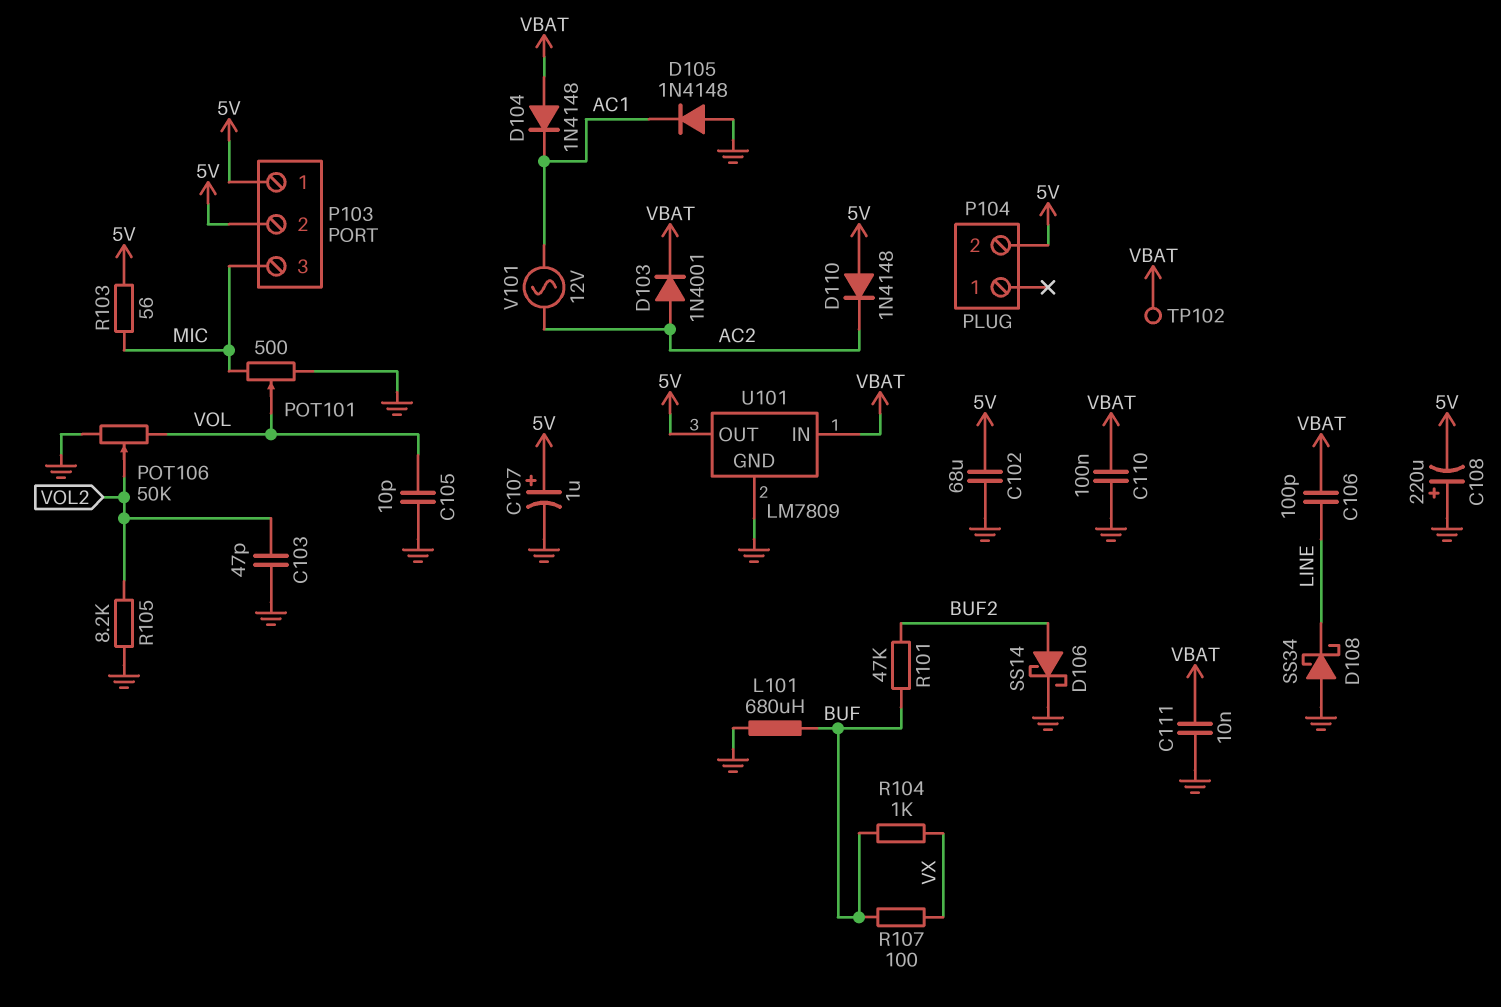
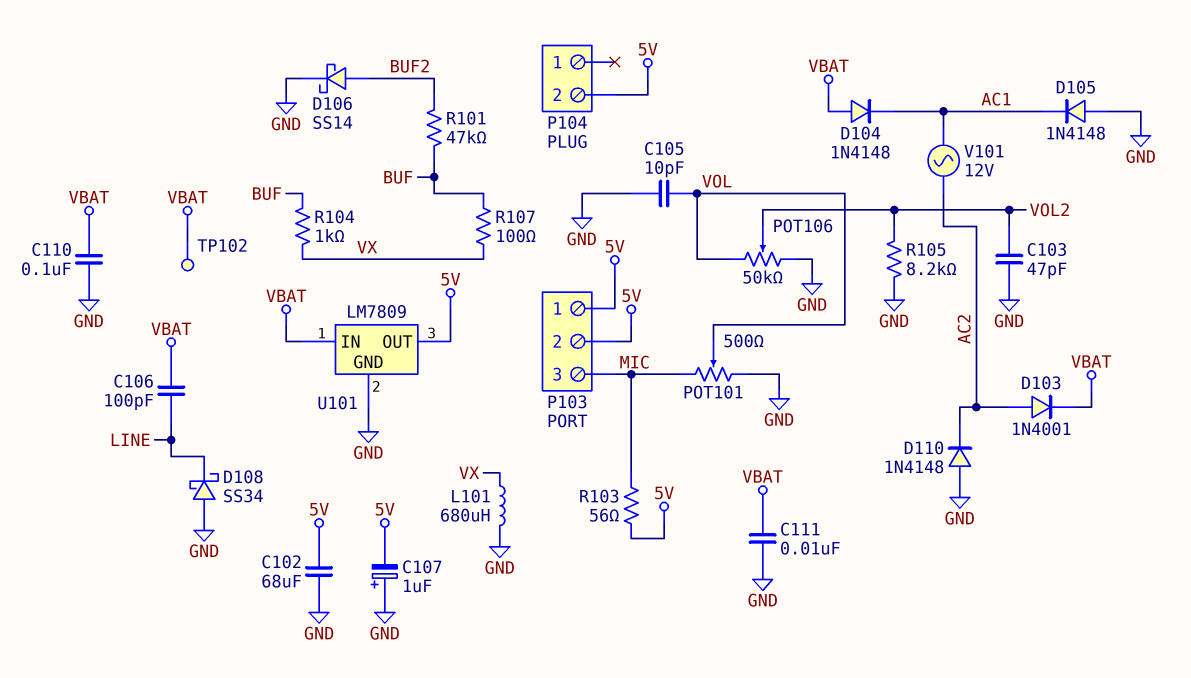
C107: 1uF (plus 5V, minus GND) -> 1uF (plus GND, minus 5V)
C108: 220uF (plus GND, minus 5V) -> none
D110: diode 1N4148 (A 5V, K AC2) -> diode 1N4148 (A GND, K AC2)
L101: 680uH (BUF, GND) -> 680uH (GND, VX)

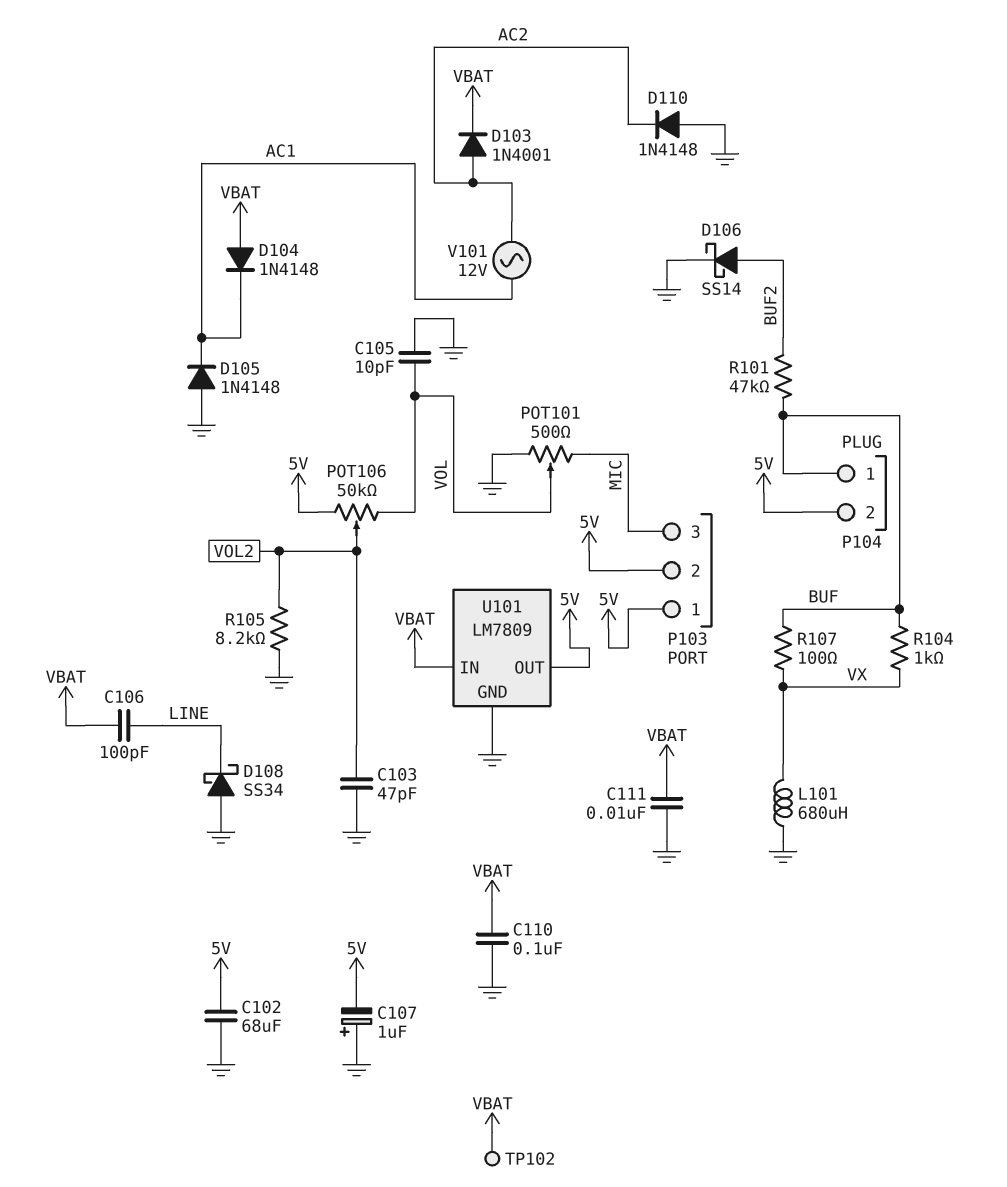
P104 pin 1: none -> BUF
POT106: 50k (GND, VOL, wiper VOL2) -> 50k (5V, VOL, wiper VOL2)
R103: 56 (5V, MIC) -> none

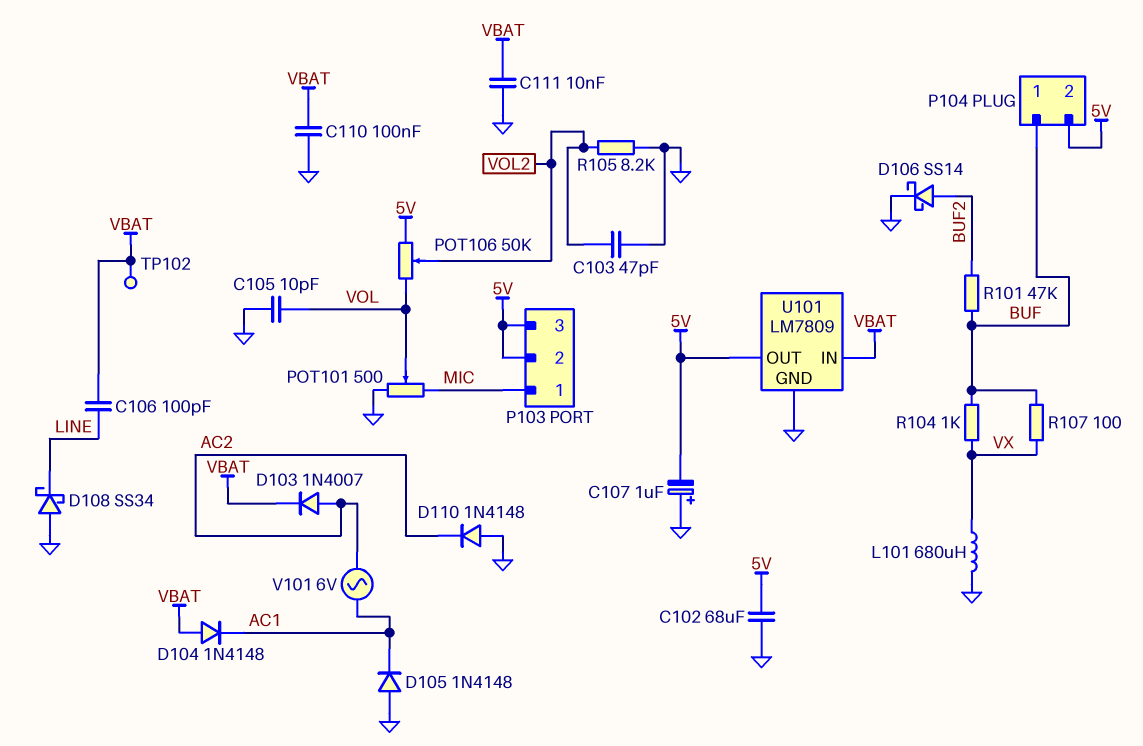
D103: diode 1N4001 (A AC2, K VBAT) -> diode 1N4007 (A AC2, K VBAT)
P103 pin 1: 5V -> MIC
P103 pin 3: MIC -> 5V
V101: AC 12V (AC1, AC2) -> AC 6V (AC1, AC2)

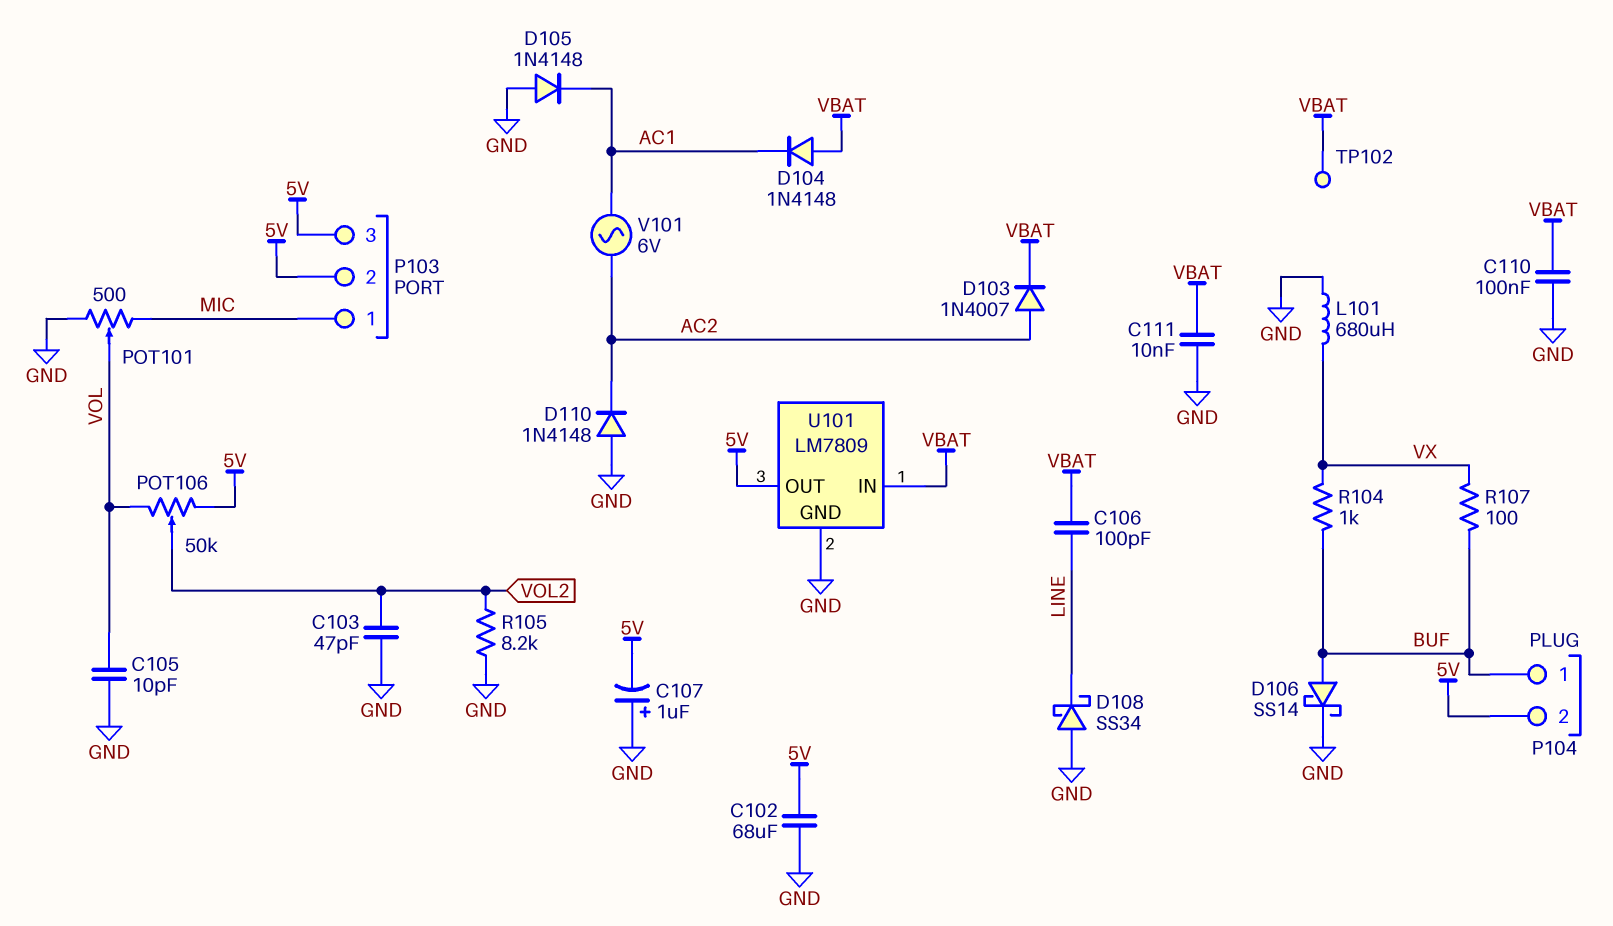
D106: schottky SS14 (A BUF2, K GND) -> schottky SS14 (A BUF, K GND)
R101: 47k (BUF, BUF2) -> none

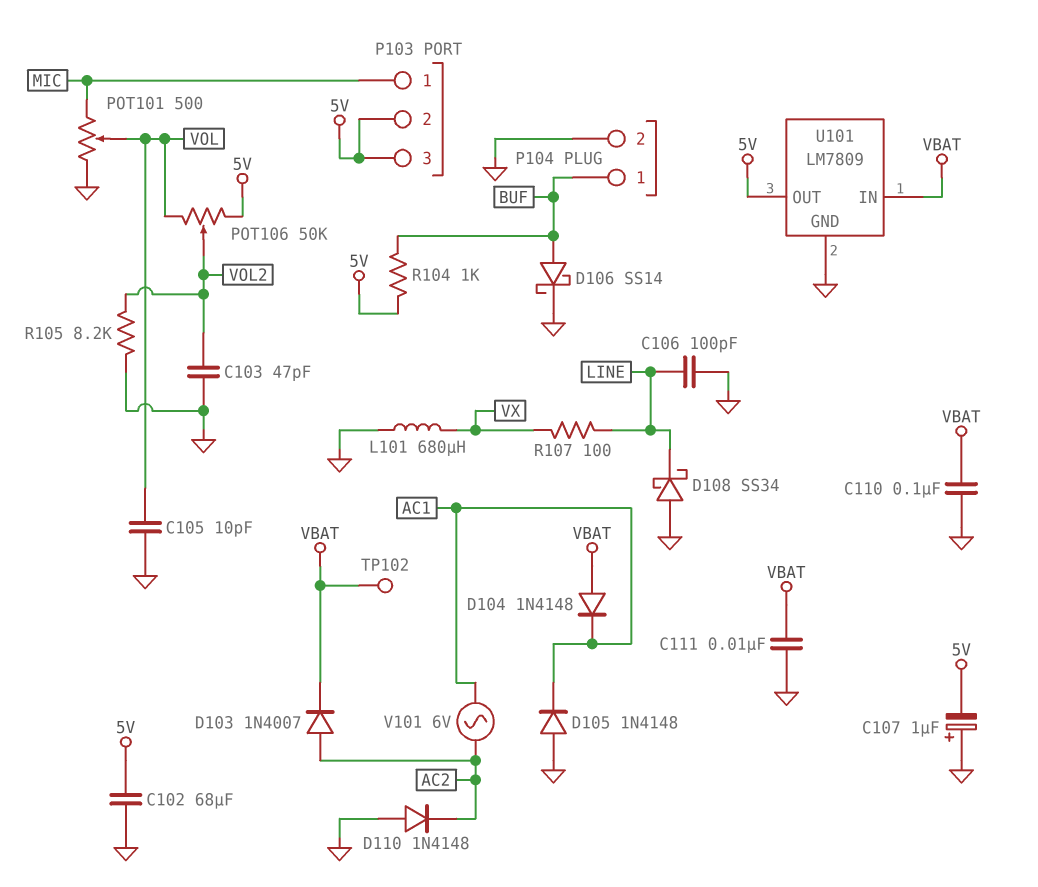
C106: 100pF (LINE, VBAT) -> 100pF (GND, LINE)
P104 pin 2: 5V -> GND
R104: 1k (BUF, VX) -> 1k (5V, BUF)
R107: 100 (BUF, VX) -> 100 (LINE, VX)

